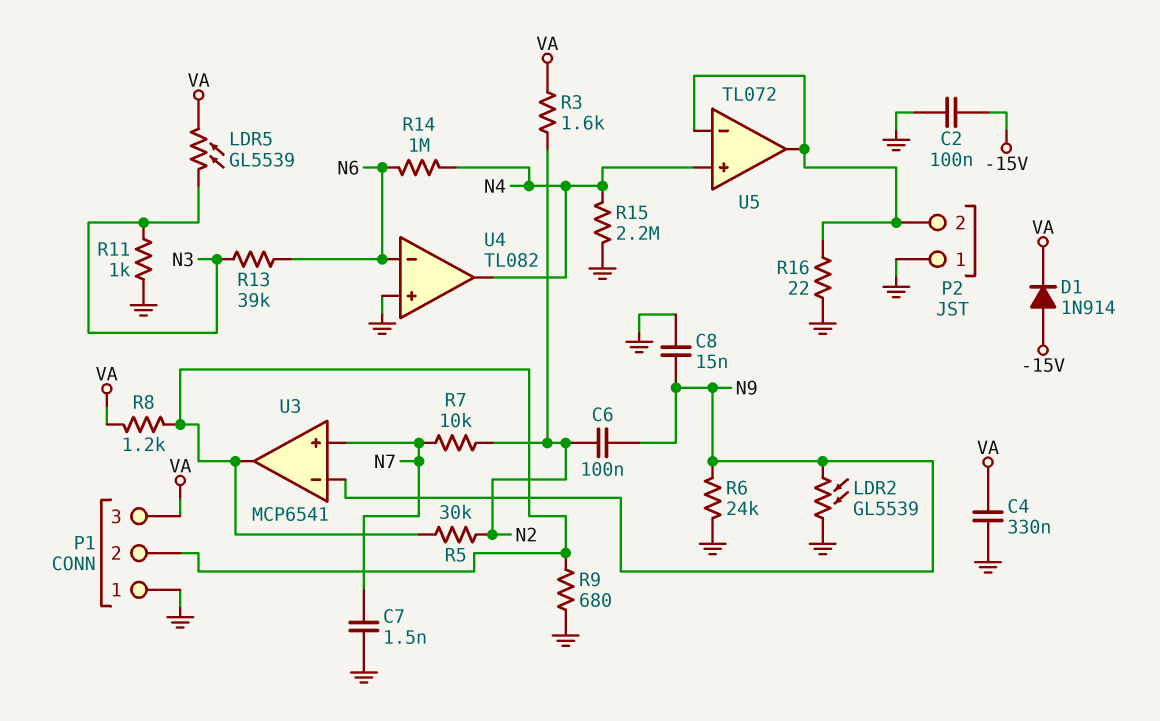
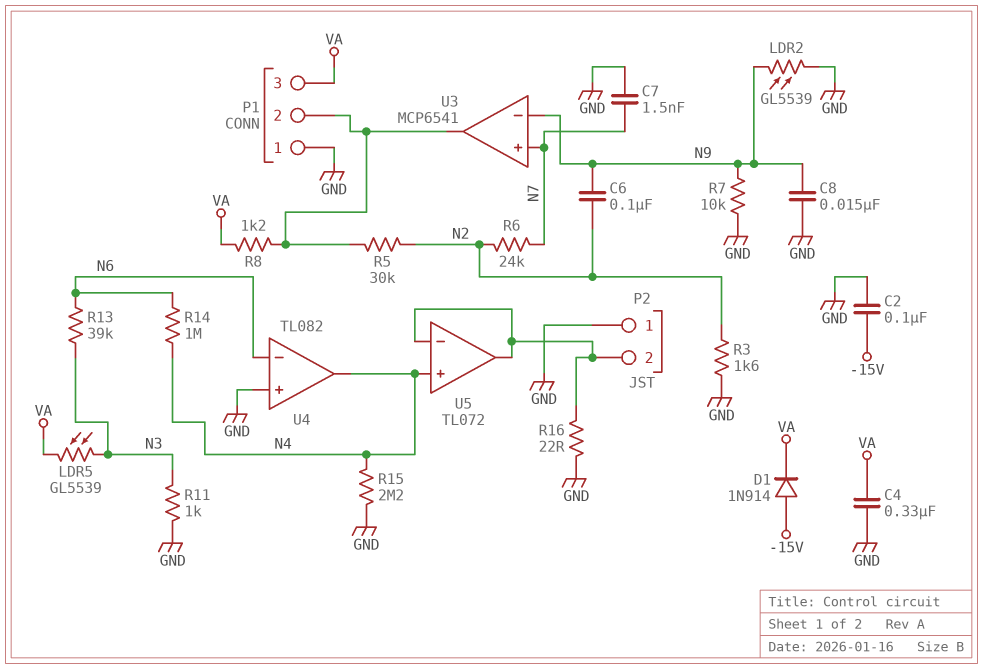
R3: 1.6k (N2, VA) -> 1.6k (GND, N2)
R6: 24k (GND, N9) -> 24k (N2, N7)
R7: 10k (N2, N7) -> 10k (GND, N9)
R9: 680 (GND, P1/2) -> none

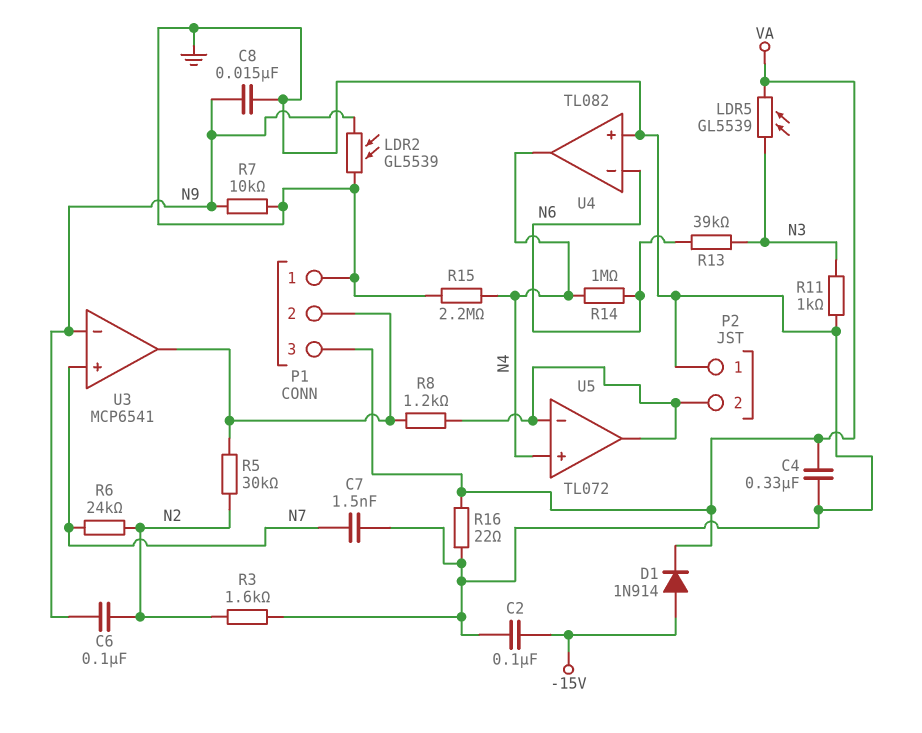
R8: 1.2k (P1/2, VA) -> 1.2k (P1/2, P2/2)
R16: 22 (GND, P2/2) -> 22 (GND, VA)

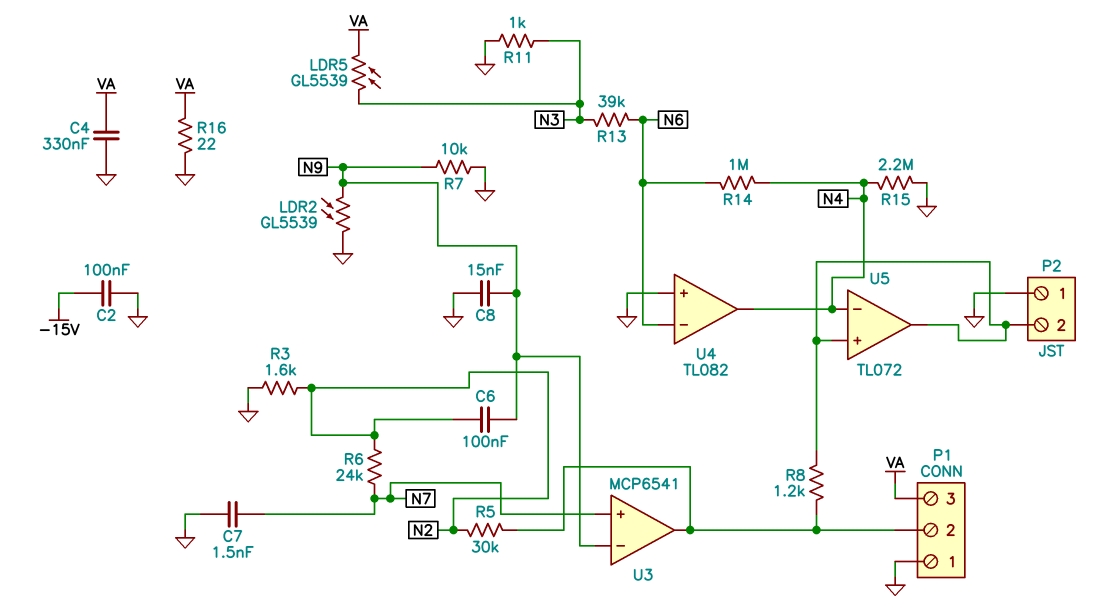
D1: diode 1N914 (A -15V, K VA) -> none
U5 pin in+: N4 -> P2/2
U5 pin in-: P2/2 -> N4

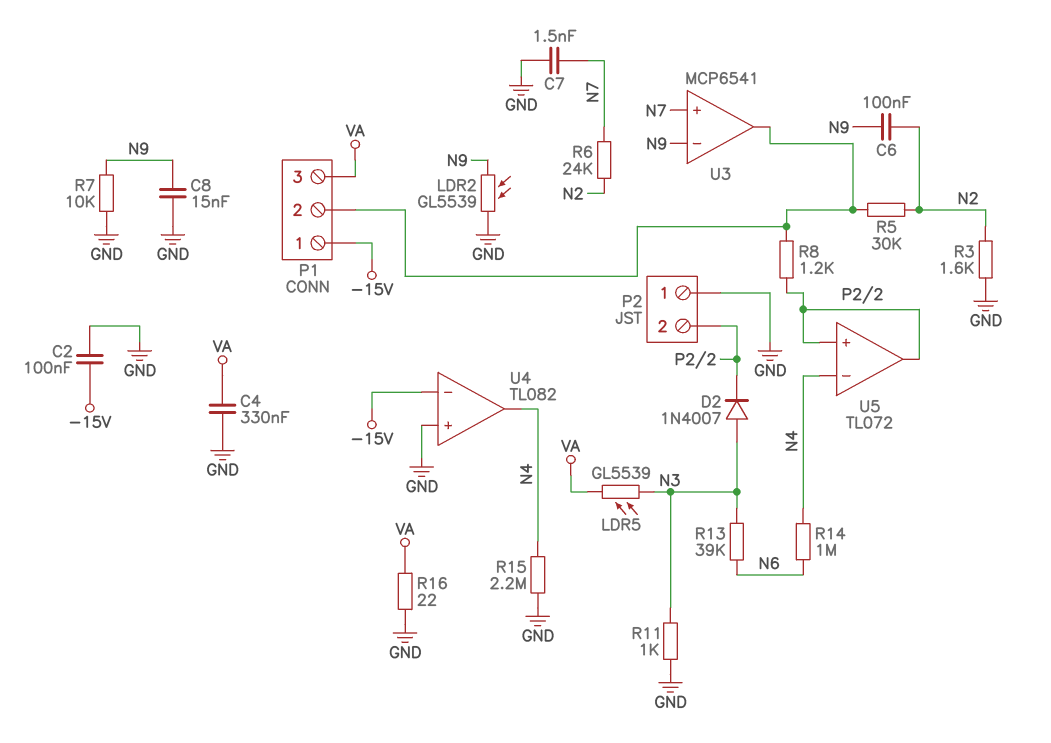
D2: none -> diode 1N4007 (A N3, K P2/2)
P1 pin 1: GND -> -15V
U4 pin in-: N6 -> -15V

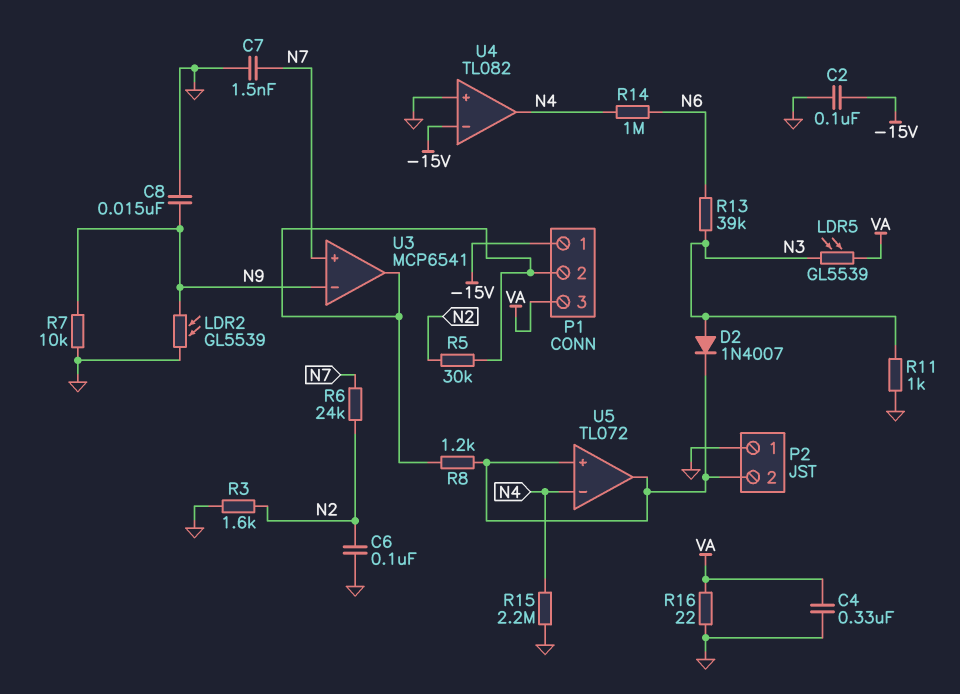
C6: 100nF (N2, N9) -> 100nF (GND, N2)

